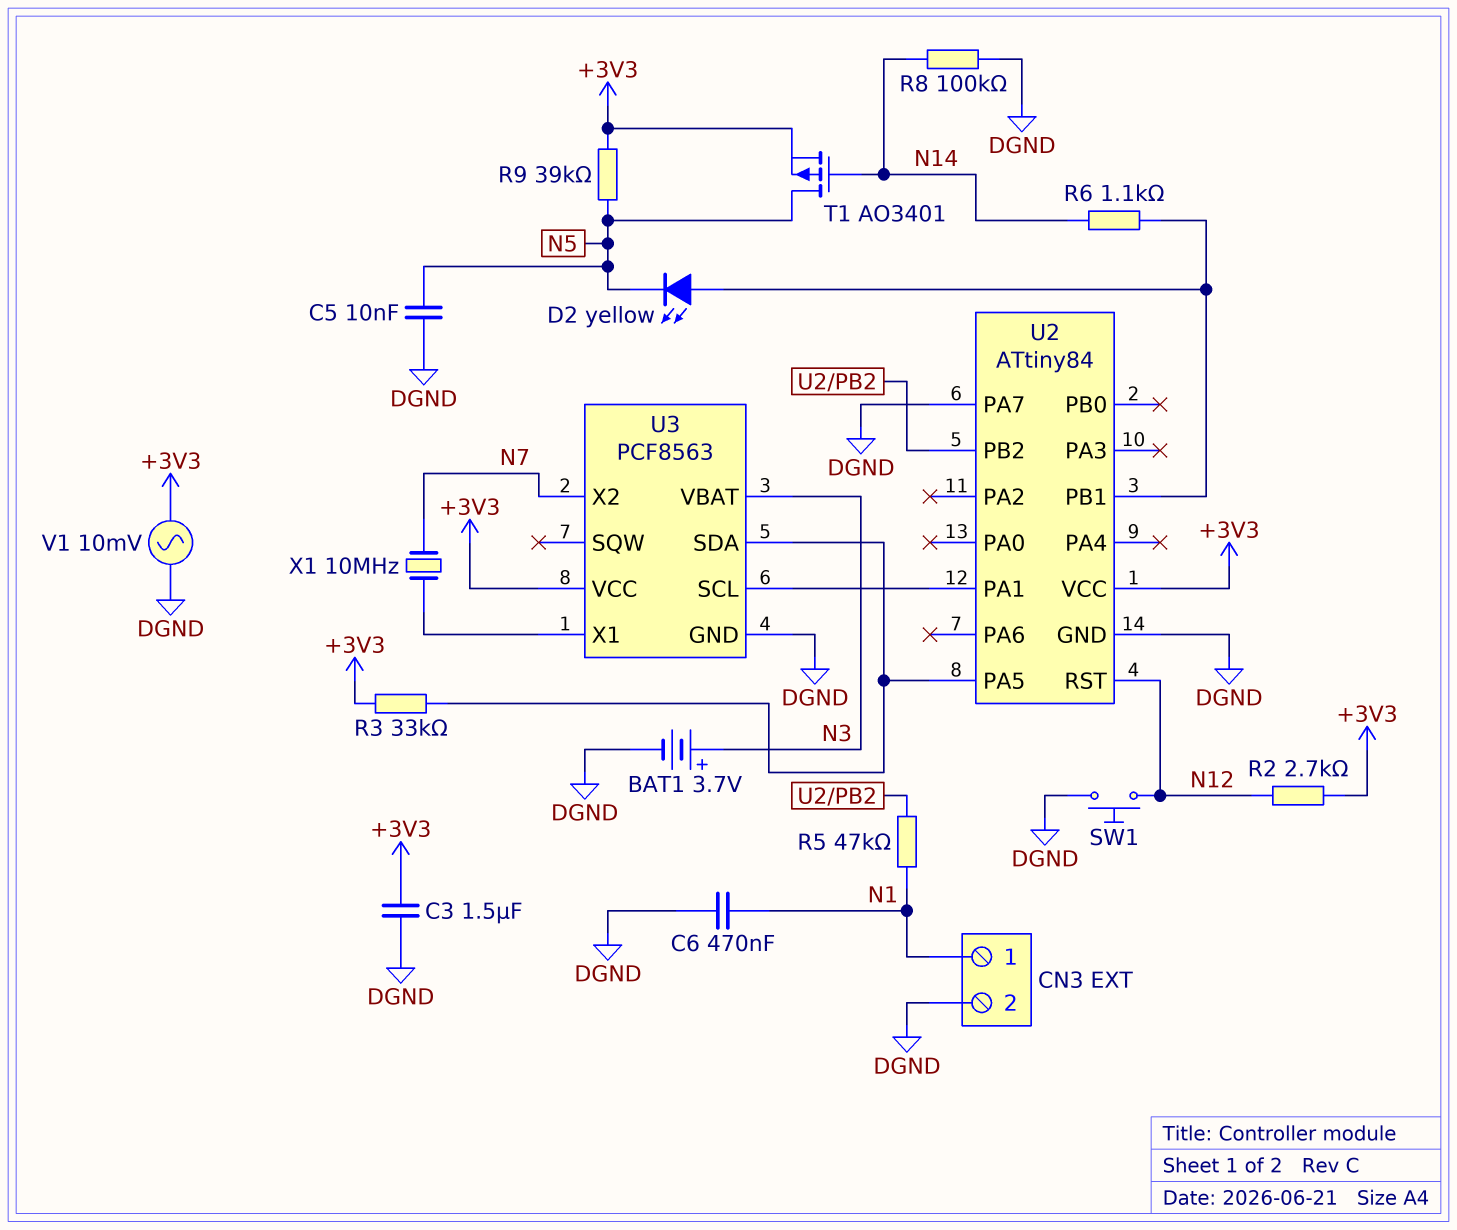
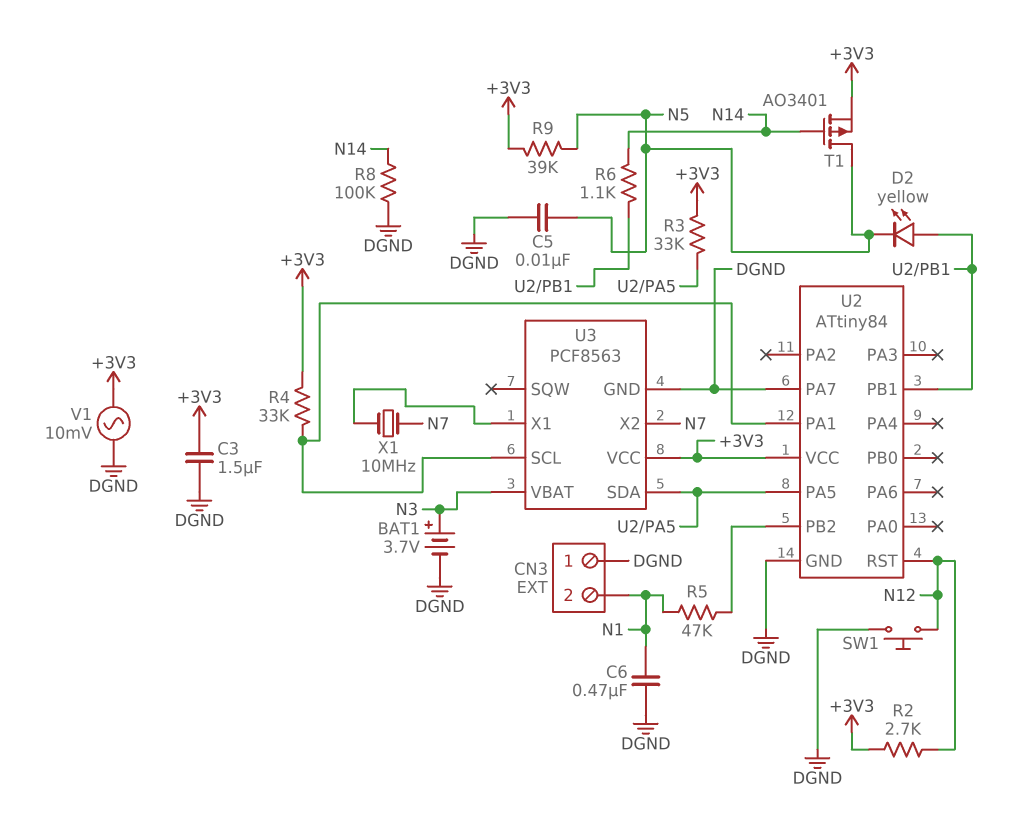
CN3 pin 1: N1 -> DGND
CN3 pin 2: DGND -> N1
R4: none -> 33k (+3V3, U2/PA1)

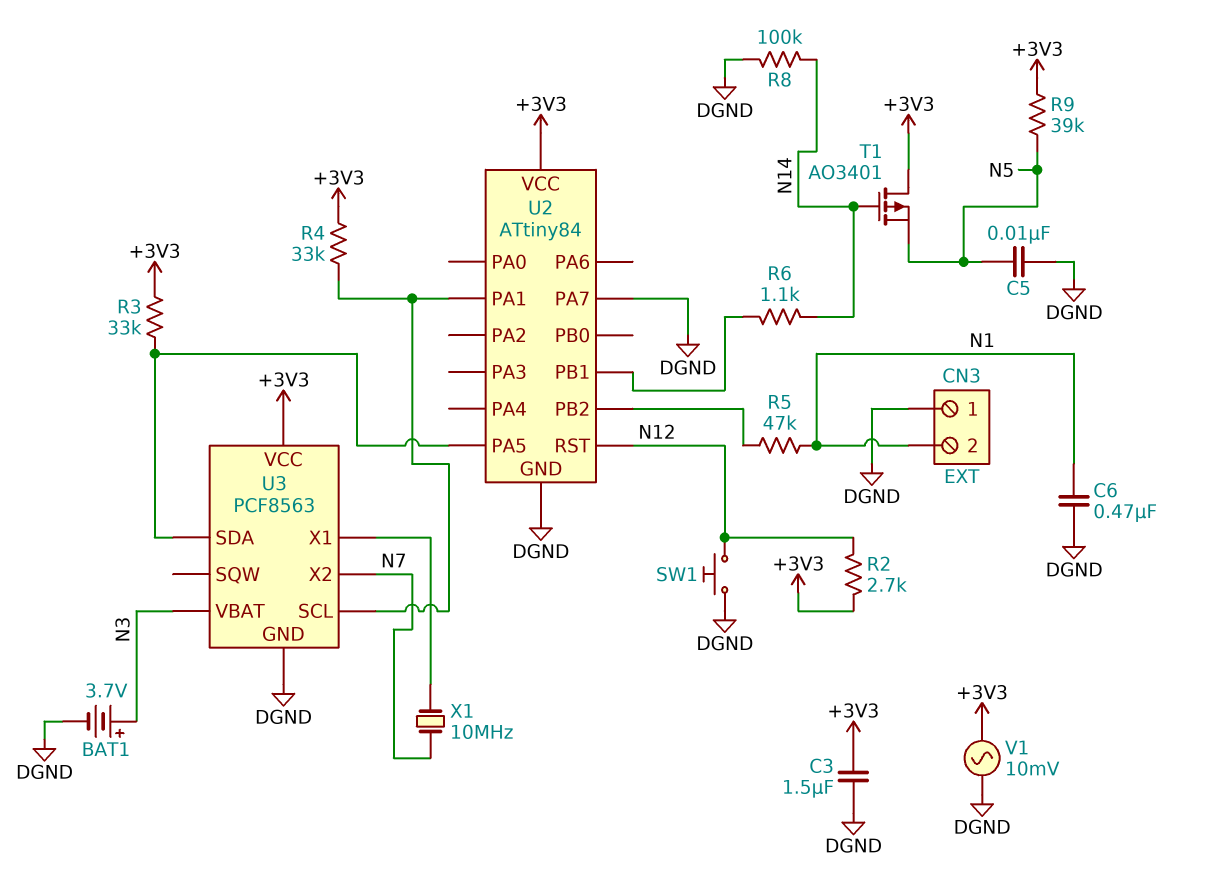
D2: LED yellow (A U2/PB1, K N5) -> none
T1: PMOS AO3401 (G N14, D N5, S +3V3) -> PMOS AO3401 (G N14, D +3V3, S N5)

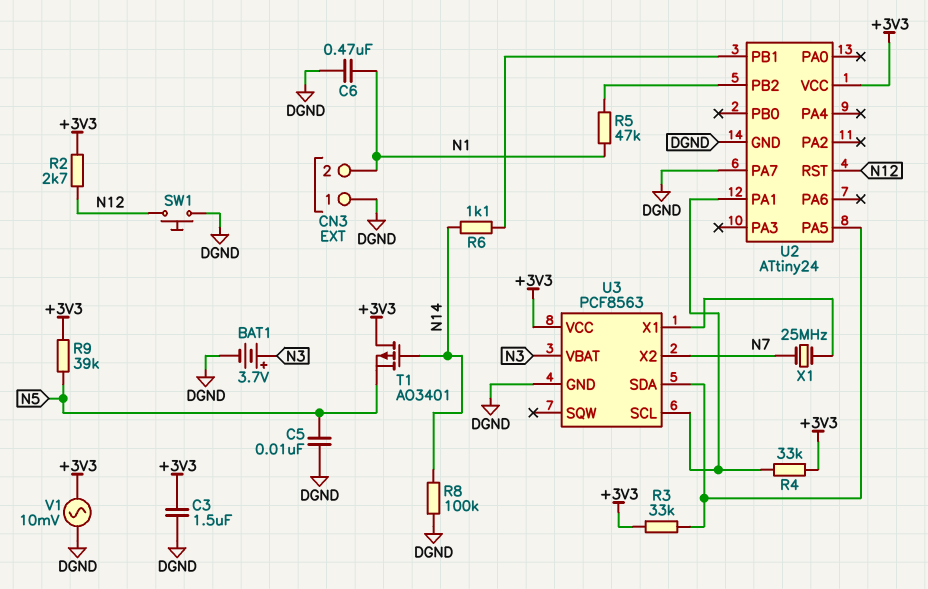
U2: ATtiny84 -> ATtiny24
X1: 10MHz (N7, U3/X1) -> 25MHz (N7, U3/X1)

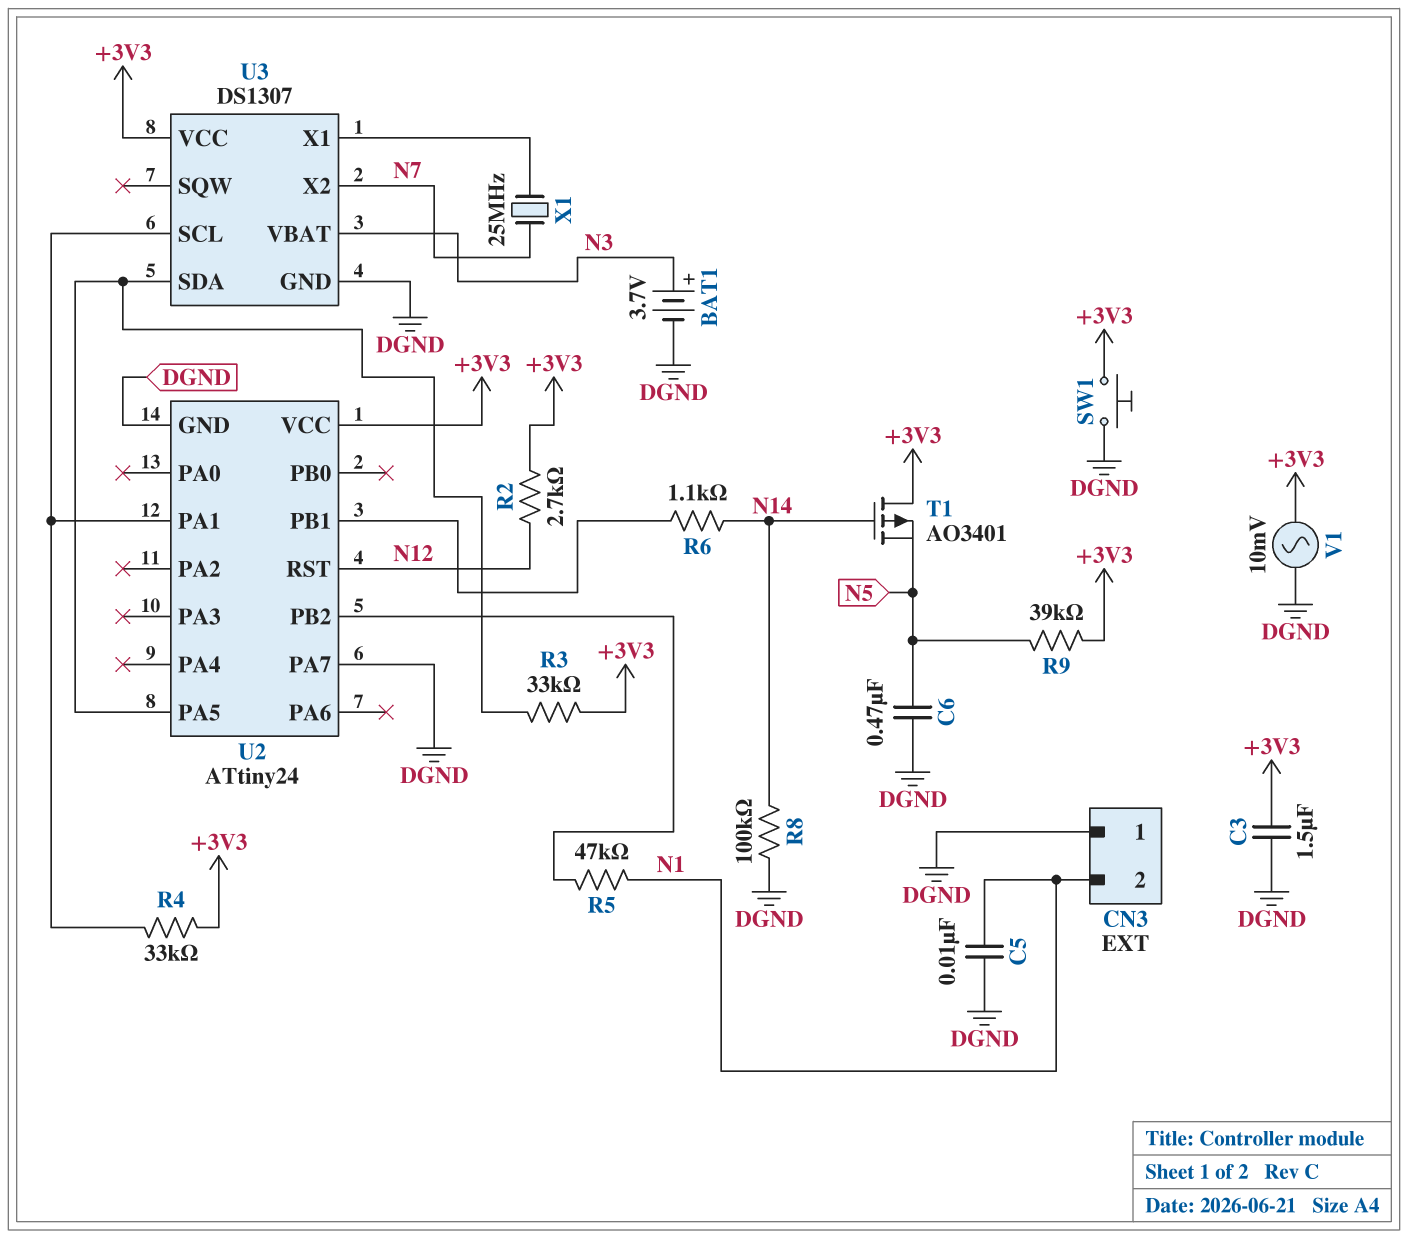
C5: 10nF (DGND, N5) -> 10nF (DGND, N1)
C6: 470nF (DGND, N1) -> 470nF (DGND, N5)
SW1: button (DGND, N12) -> button (+3V3, DGND)
U3: PCF8563 -> DS1307

